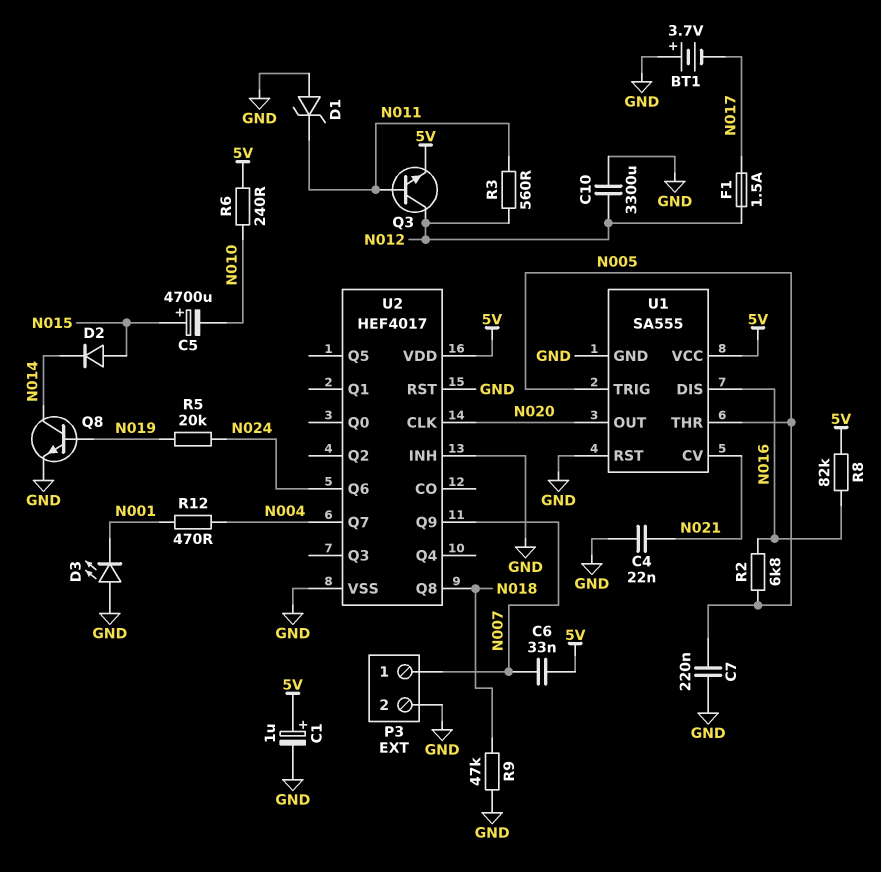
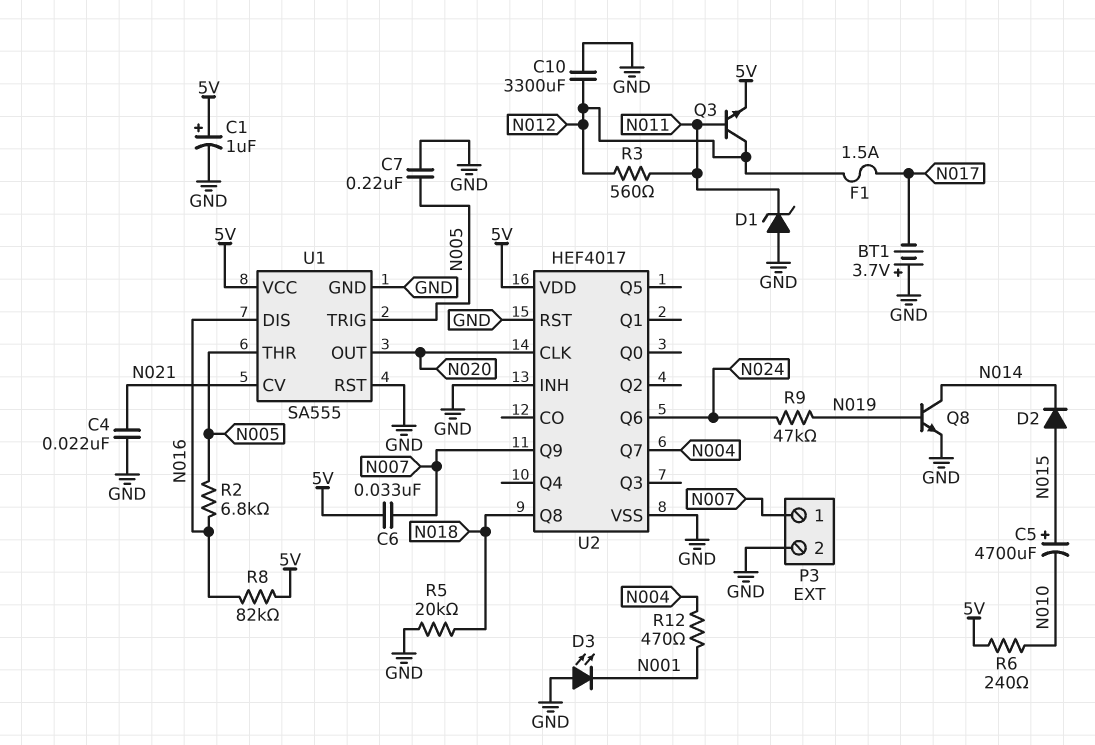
R5: 20k (N019, N024) -> 20k (GND, N018)
R9: 47k (GND, N018) -> 47k (N019, N024)

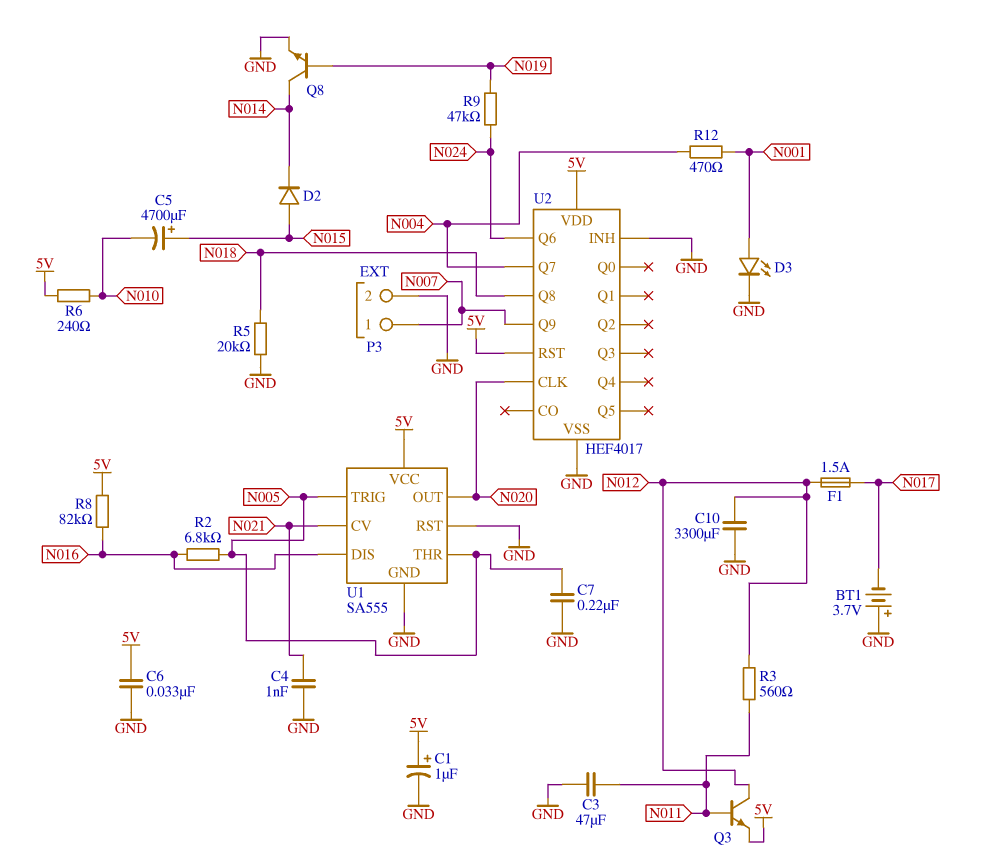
C3: none -> 47uF (GND, N011)
C4: 22nF (GND, N021) -> 1nF (GND, N021)
C6: 33nF (5V, N007) -> 33nF (5V, GND)
D1: zener (A GND, K N011) -> none
D3: LED (A GND, K N001) -> LED (A N001, K GND)
U2 pin RST: GND -> 5V

